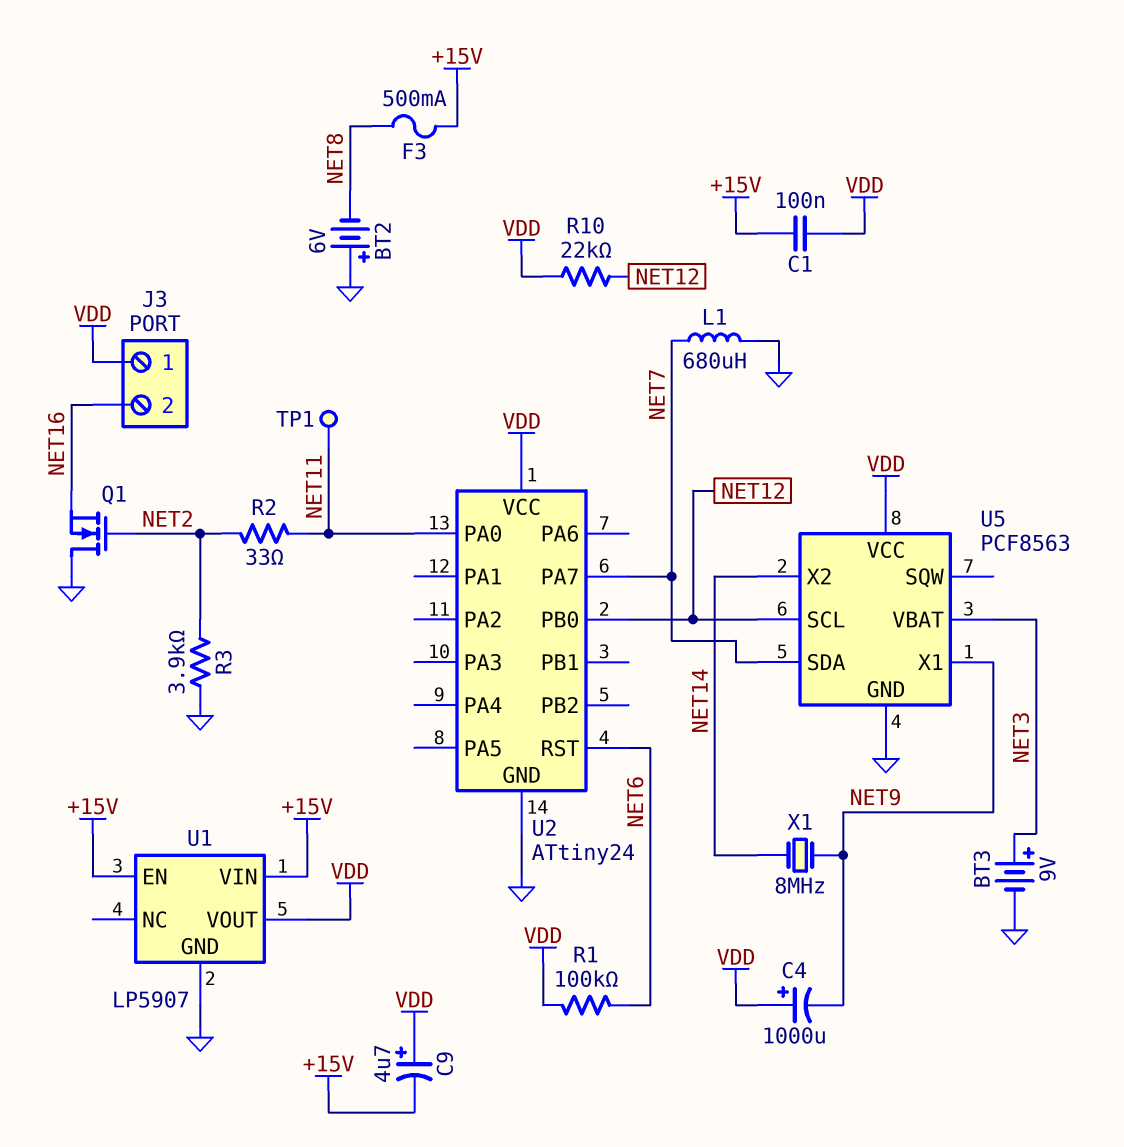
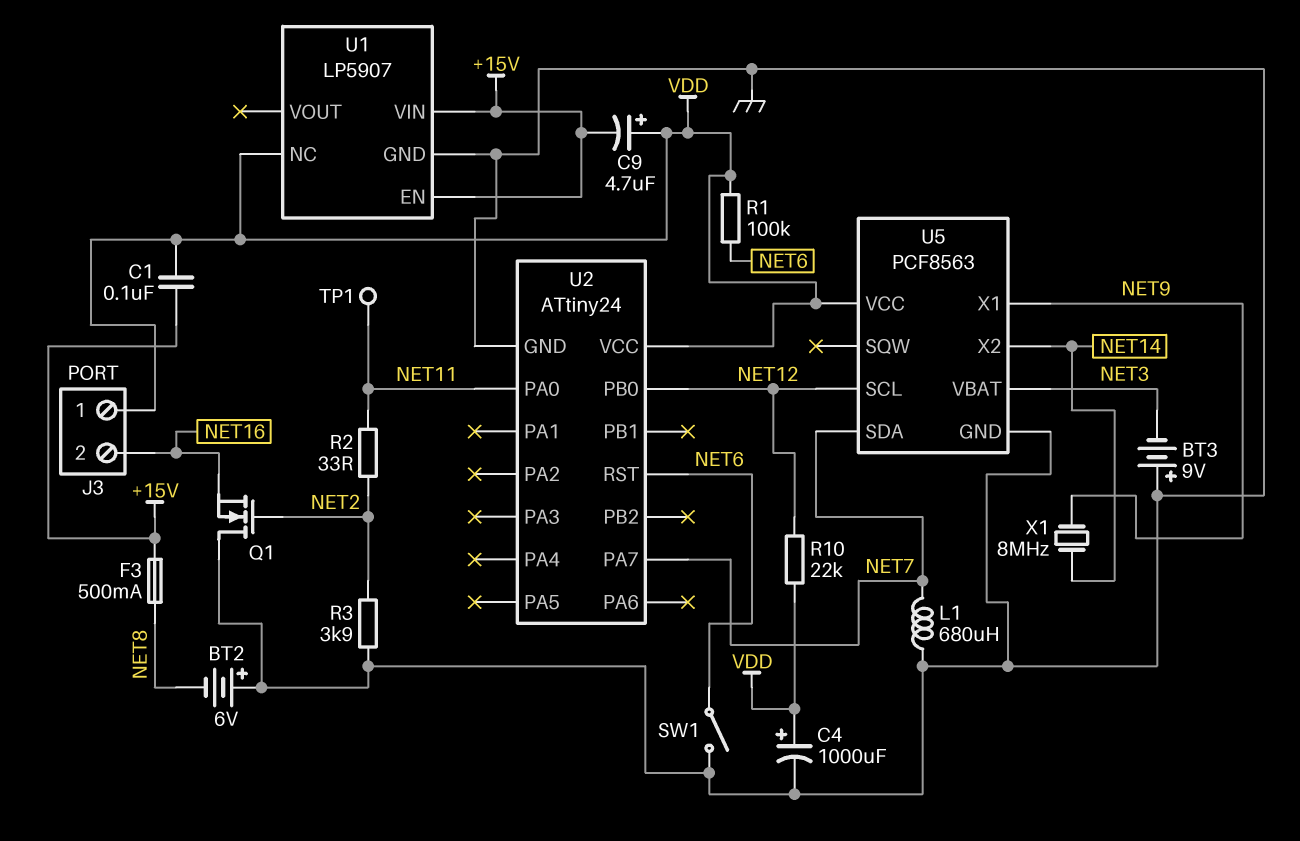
BT3: 9V (plus NET3, minus GND) -> 9V (plus GND, minus NET3)
C4: 1000uF (plus VDD, minus NET9) -> 1000uF (plus VDD, minus GND)
SW1: none -> switch (GND, NET6)
U1 pin NC: none -> VDD
U1 pin VOUT: VDD -> none

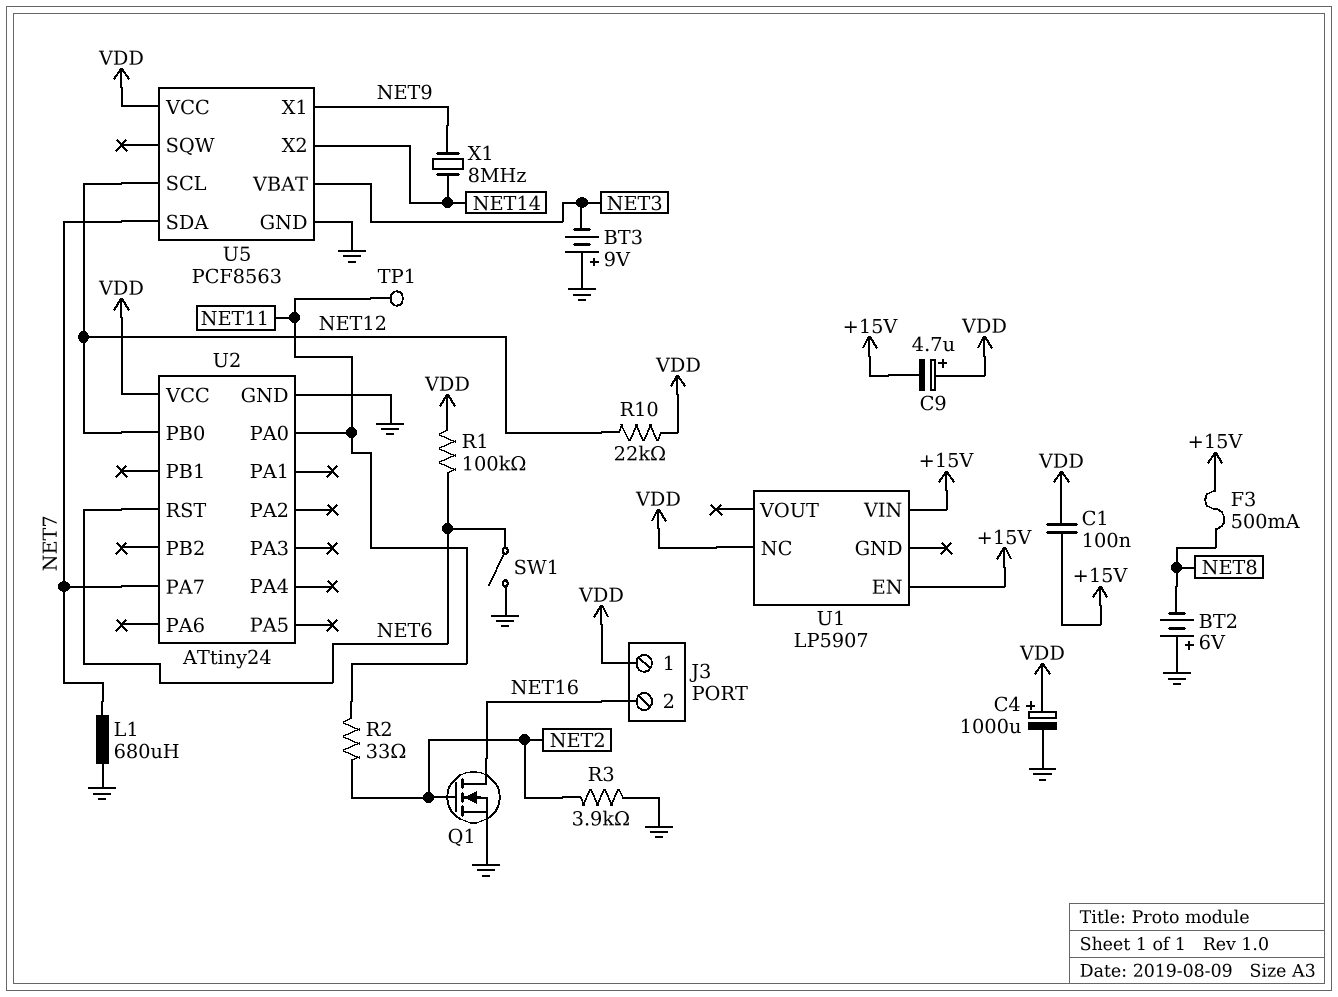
Q1: NMOS (G NET2, D GND, S NET16) -> NMOS (G NET2, D NET16, S GND)
U1 pin GND: GND -> none

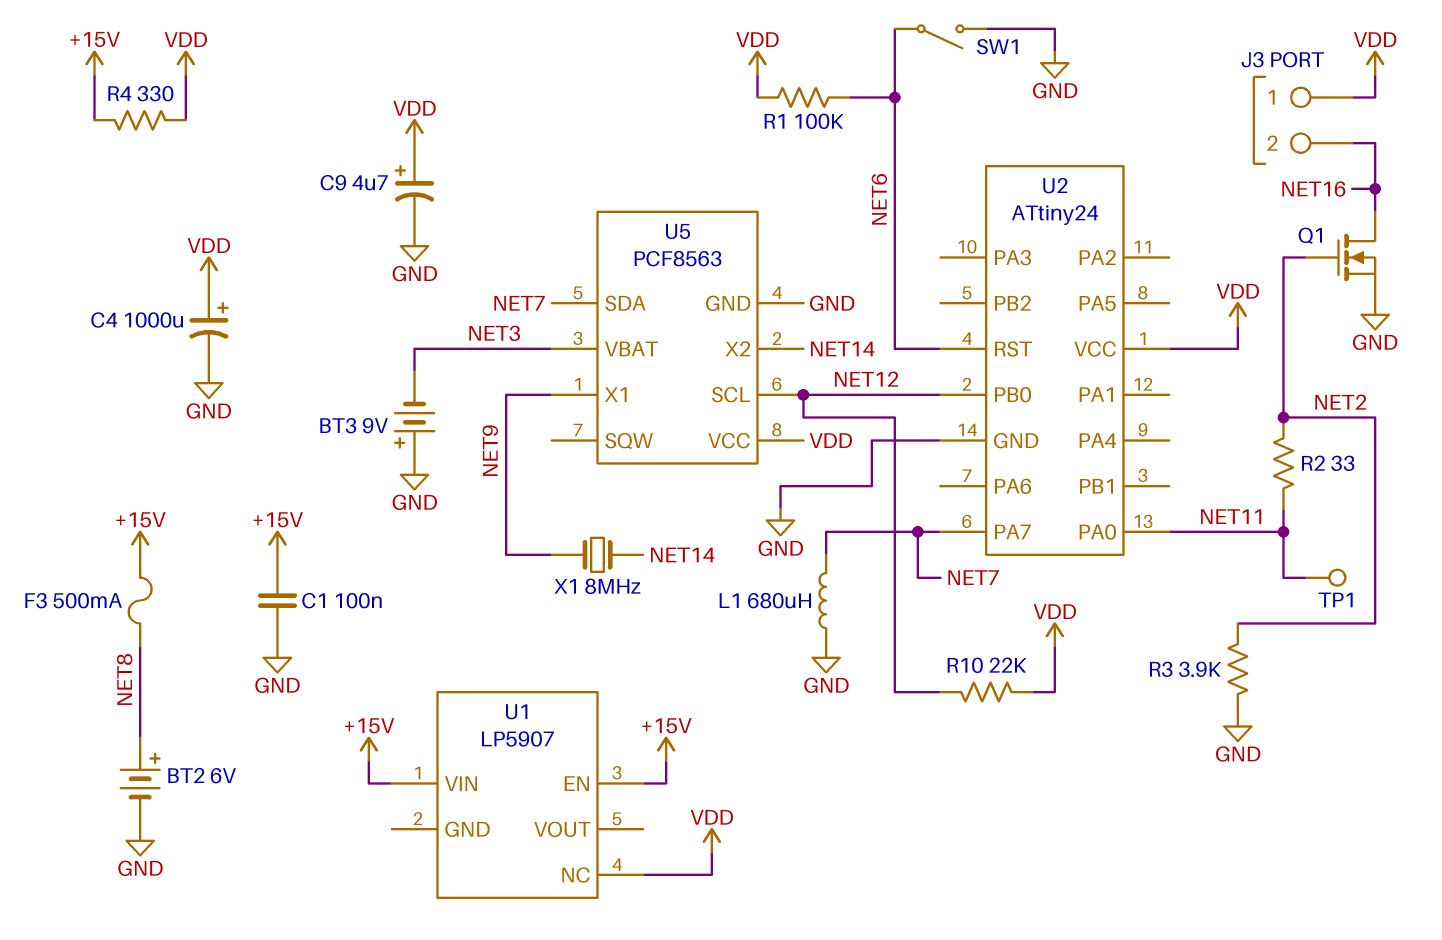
BT2: 6V (plus GND, minus NET8) -> 6V (plus NET8, minus GND)
C1: 100nF (+15V, VDD) -> 100nF (+15V, GND)
C9: 4.7uF (plus VDD, minus +15V) -> 4.7uF (plus VDD, minus GND)
R4: none -> 330 (+15V, VDD)

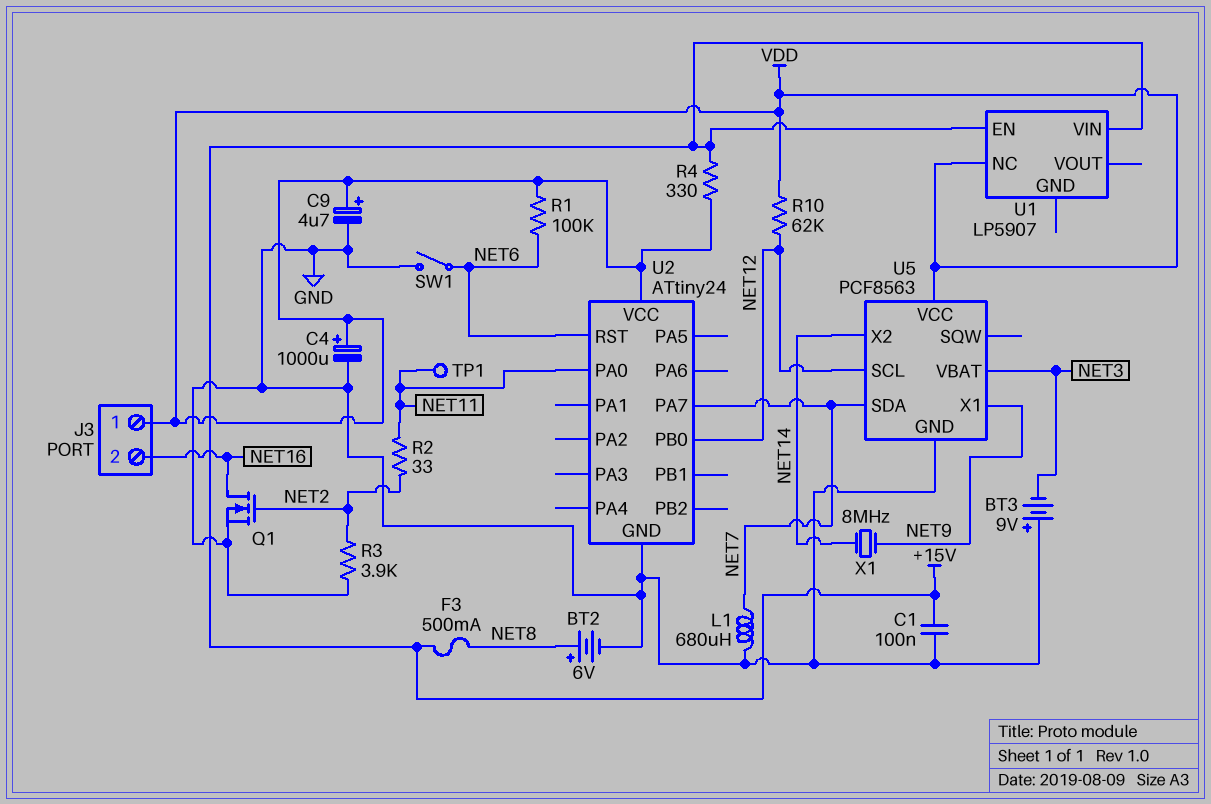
R10: 22k (NET12, VDD) -> 62k (NET12, VDD)

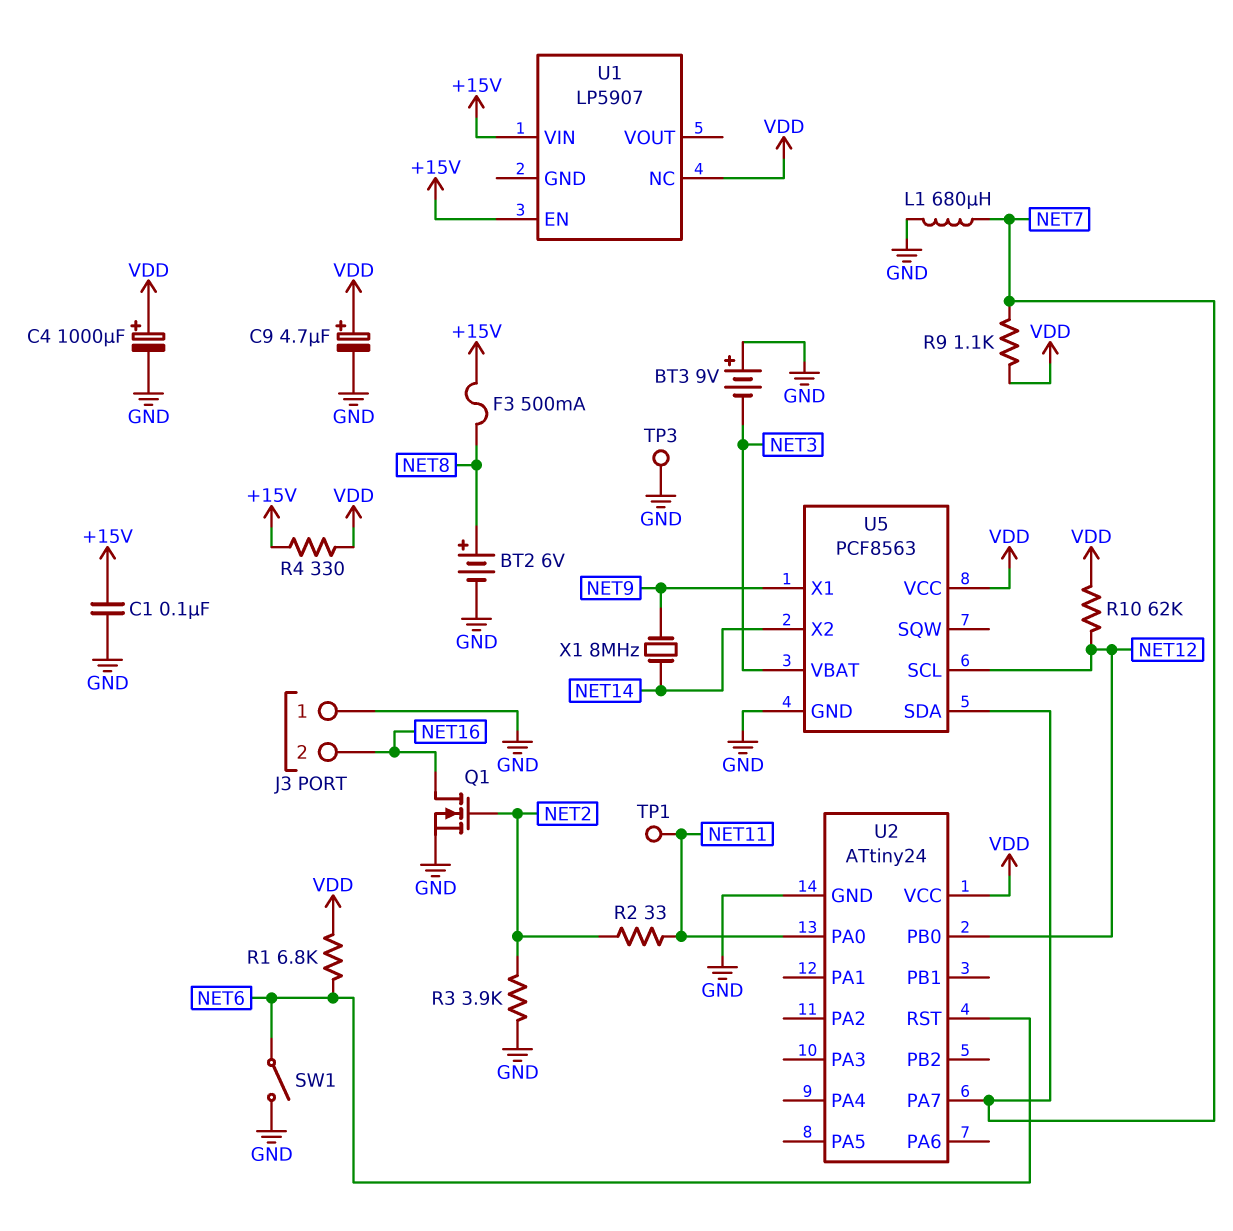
J3 pin 1: VDD -> GND
R1: 100k (NET6, VDD) -> 6.8k (NET6, VDD)
R9: none -> 1.1k (NET7, VDD)
TP3: none -> test point (GND)

